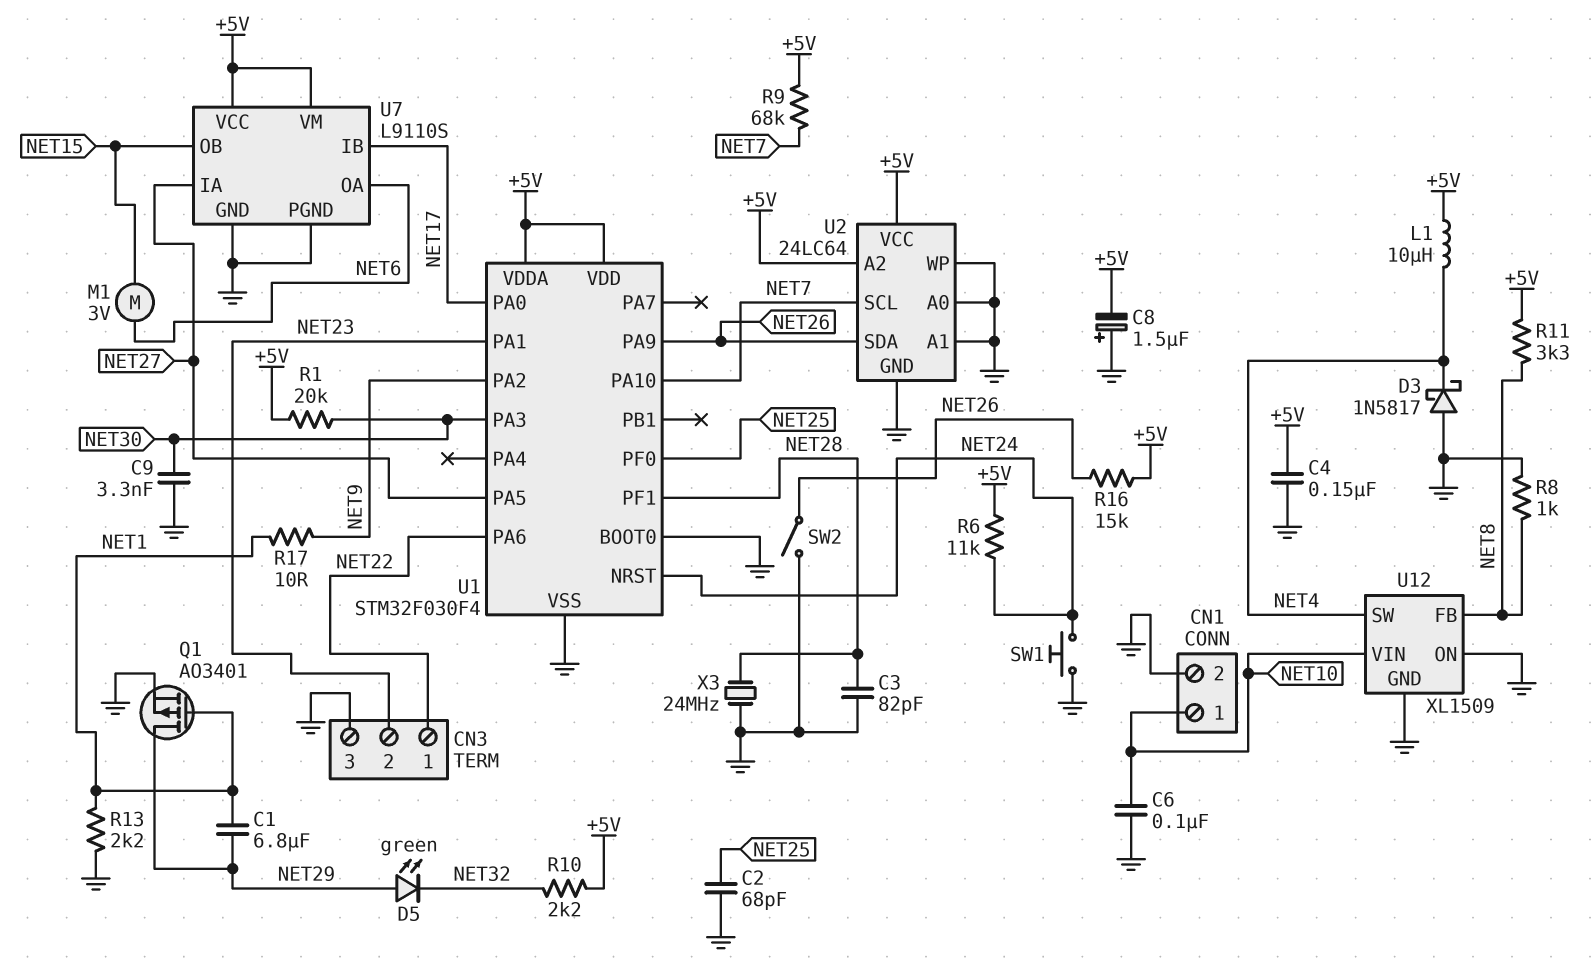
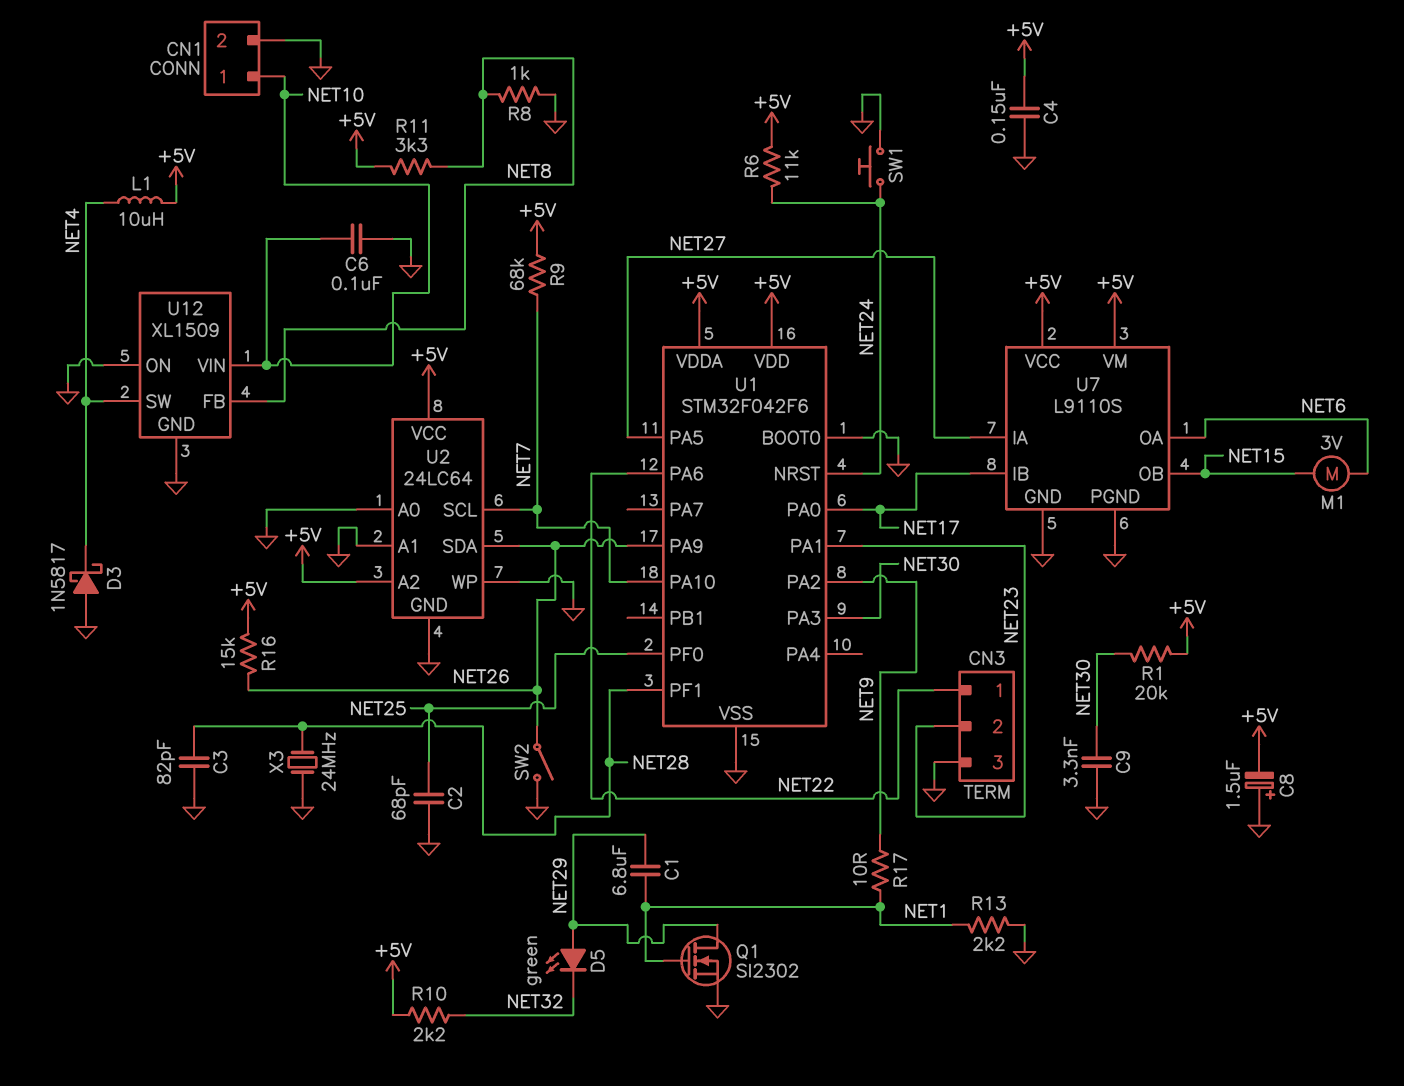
Q1: PMOS AO3401 (G NET1, D NET29, S GND) -> NMOS SI2302 (G NET1, D NET29, S GND)
U1: STM32F030F4 -> STM32F042F6

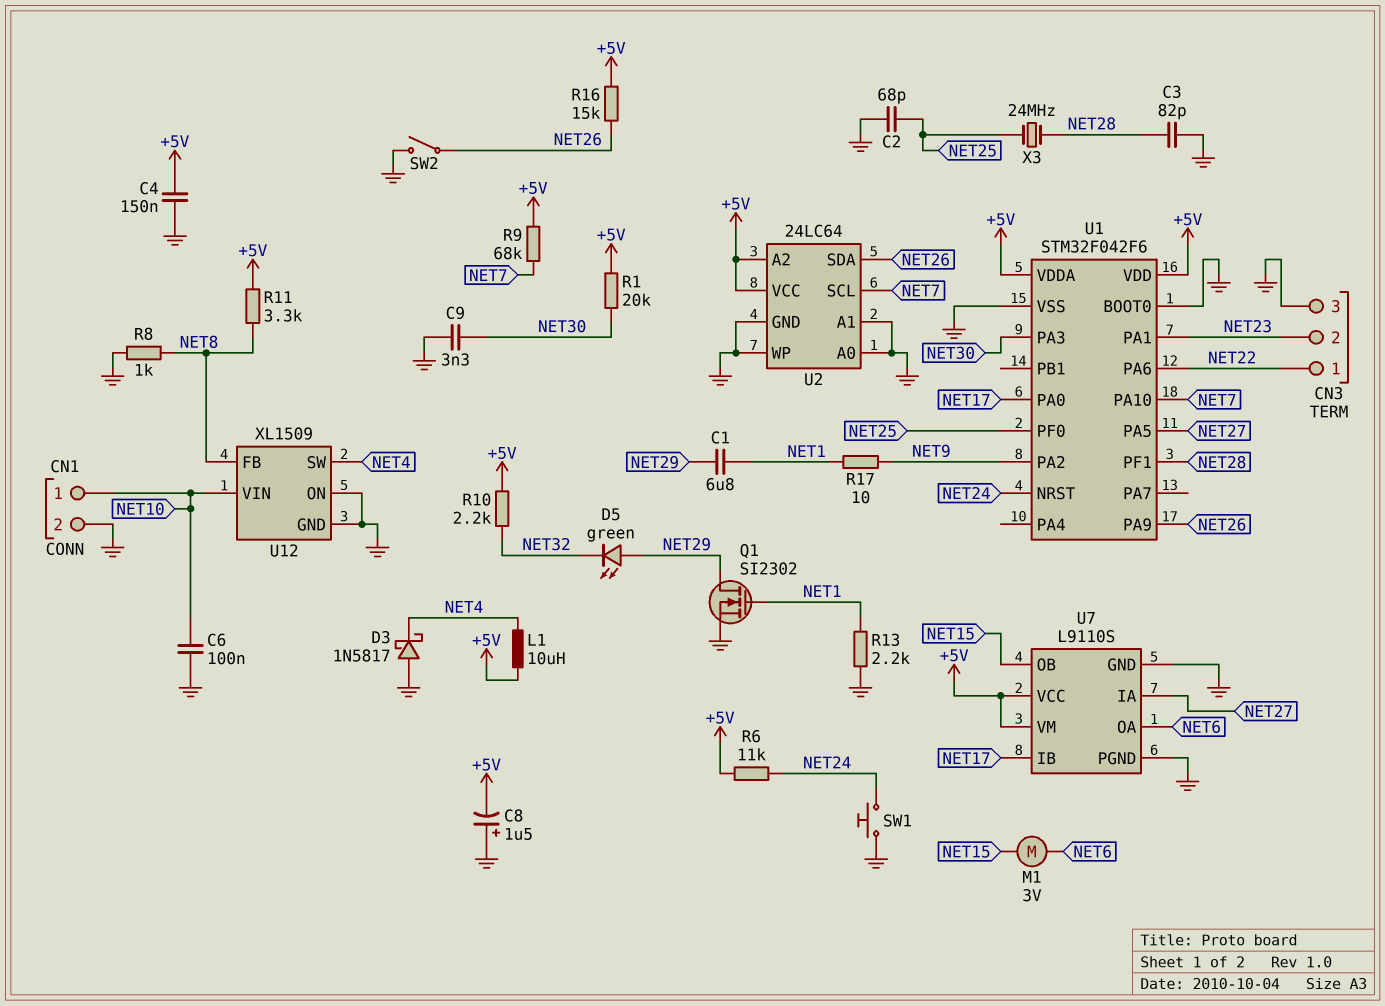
X3: 24MHz (GND, NET28) -> 24MHz (NET25, NET28)

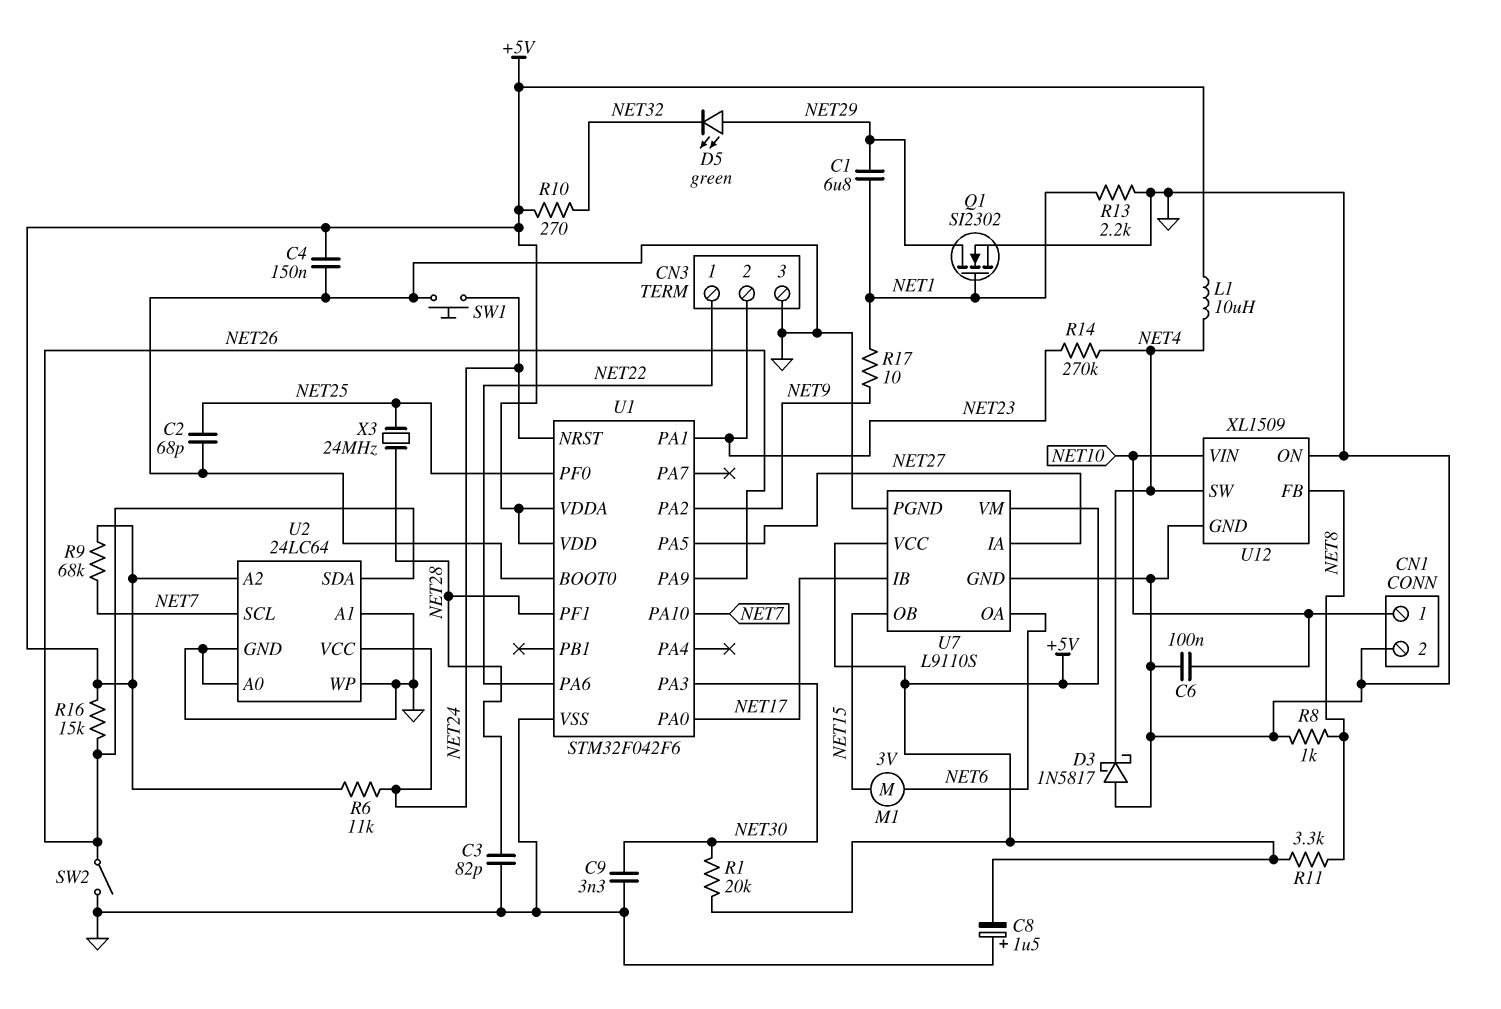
R10: 2.2k (+5V, NET32) -> 270 (+5V, NET32)
R14: none -> 270k (NET4, NET23)
U2 pin VCC: +5V -> NET24

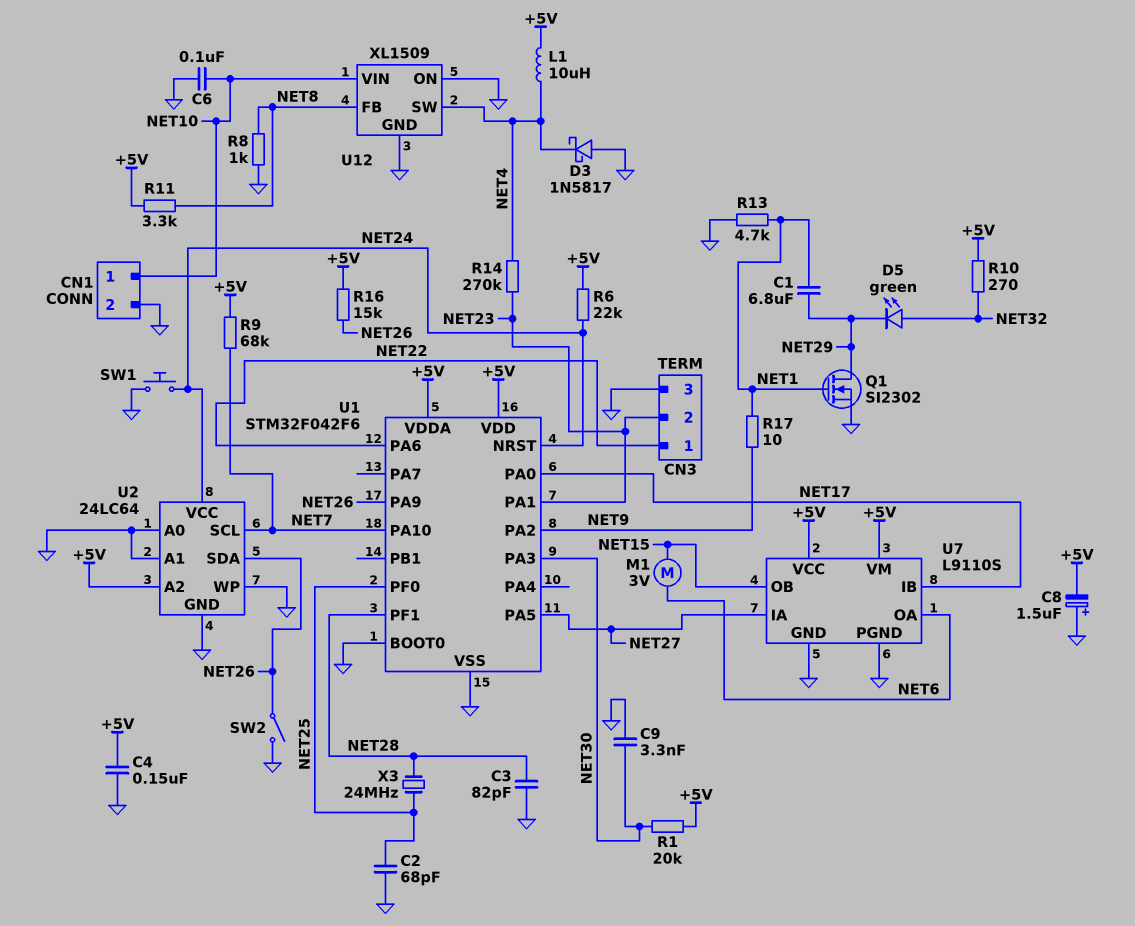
D5: LED green (A NET29, K NET32) -> LED green (A NET32, K NET29)
R6: 11k (+5V, NET24) -> 22k (+5V, NET24)
R13: 2.2k (GND, NET1) -> 4.7k (GND, NET1)

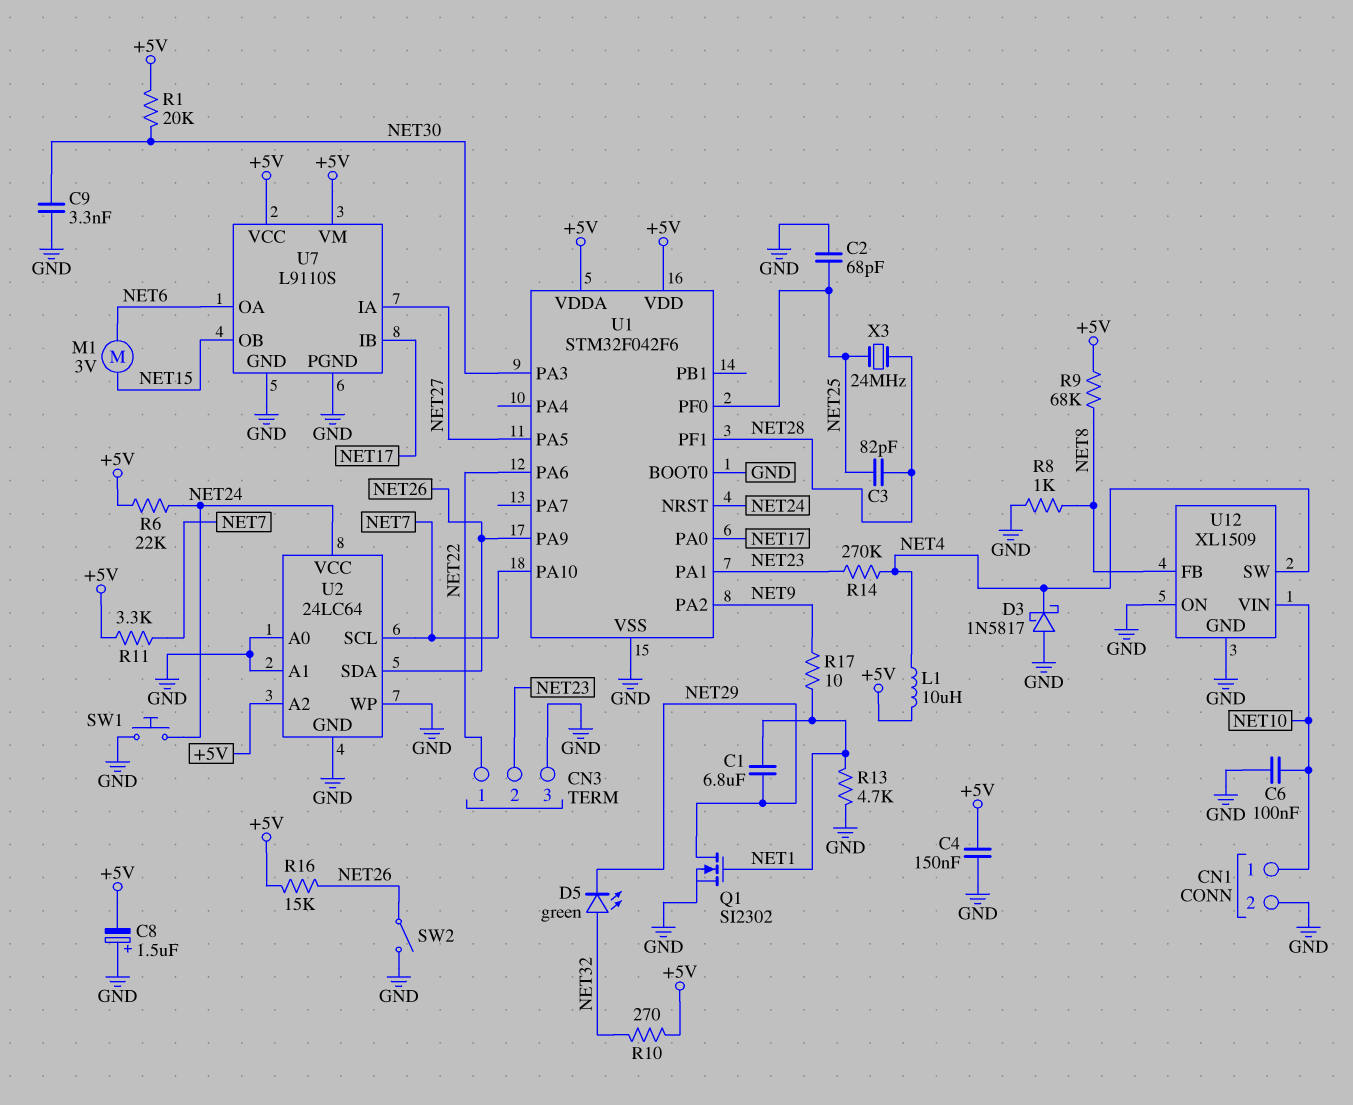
C3: 82pF (GND, NET28) -> 82pF (NET25, NET28)
R9: 68k (+5V, NET7) -> 68k (+5V, NET8)
R11: 3.3k (+5V, NET8) -> 3.3k (+5V, NET7)

